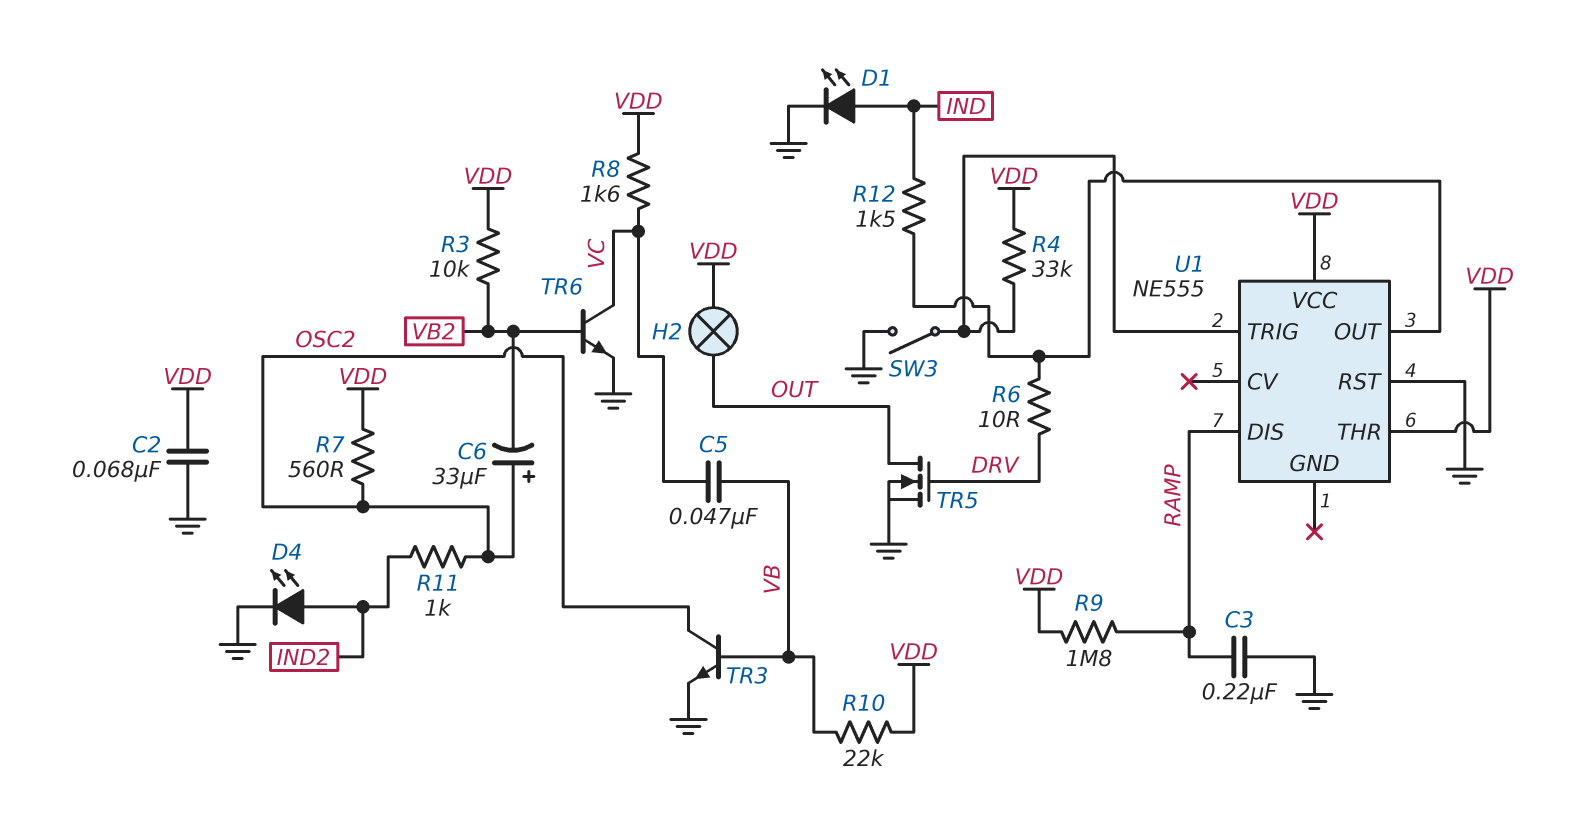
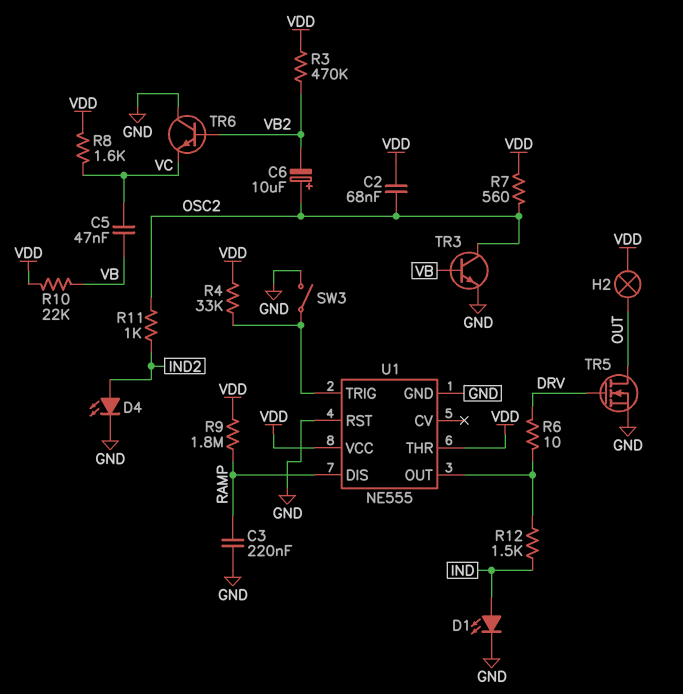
C2: 68nF (GND, VDD) -> 68nF (OSC2, VDD)
C6: 33uF (plus OSC2, minus VB2) -> 10uF (plus OSC2, minus VB2)
R3: 10k (VB2, VDD) -> 470k (VB2, VDD)
TR6: NPN (B VB2, C VC, E GND) -> NPN (B VB2, C GND, E VC)
U1 pin GND: none -> GND

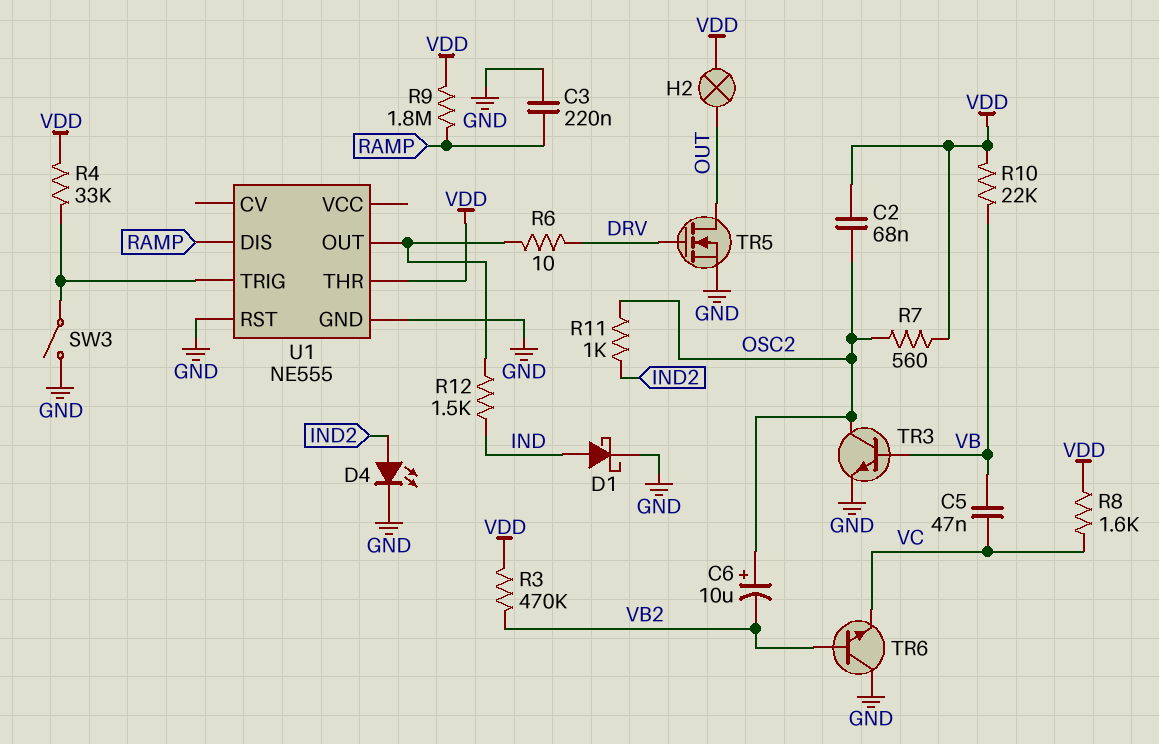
D1: LED (A IND, K GND) -> schottky (A IND, K GND)
U1 pin VCC: VDD -> none

